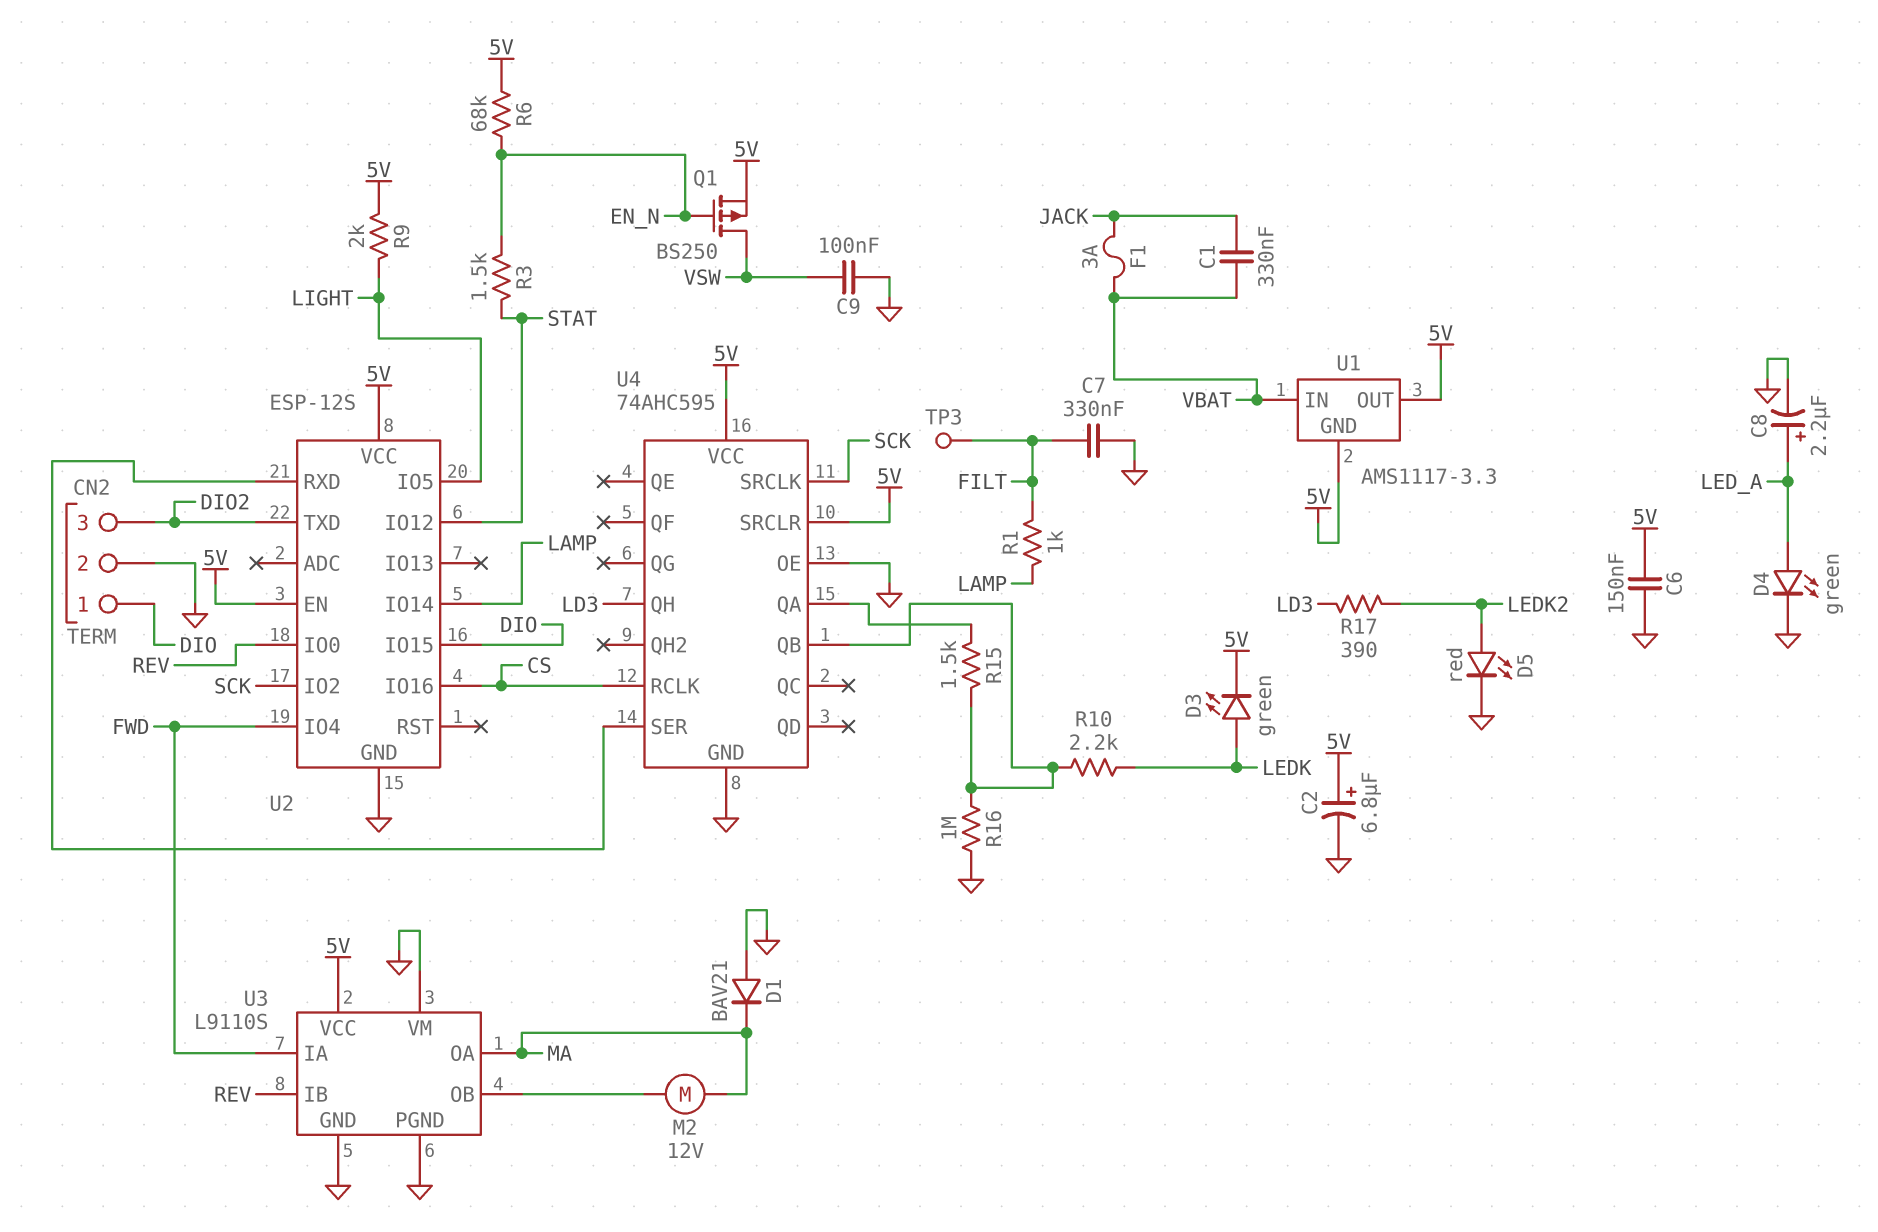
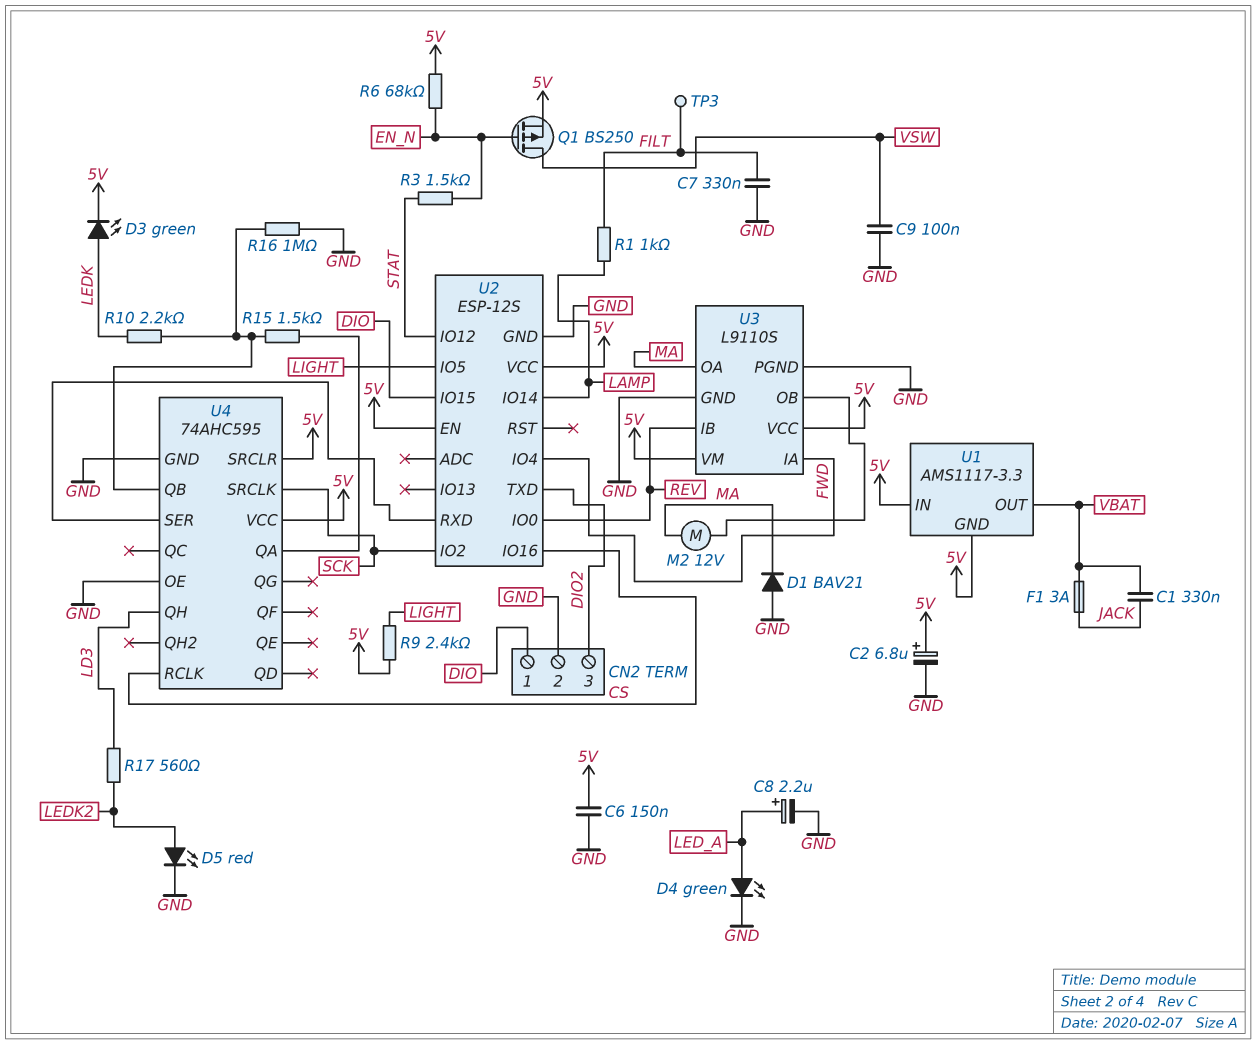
R9: 2k (5V, LIGHT) -> 2.4k (5V, LIGHT)
R17: 390 (LD3, LEDK2) -> 560 (LD3, LEDK2)
U1 pin IN: VBAT -> 5V
U1 pin OUT: 5V -> VBAT
U3 pin VM: GND -> 5V

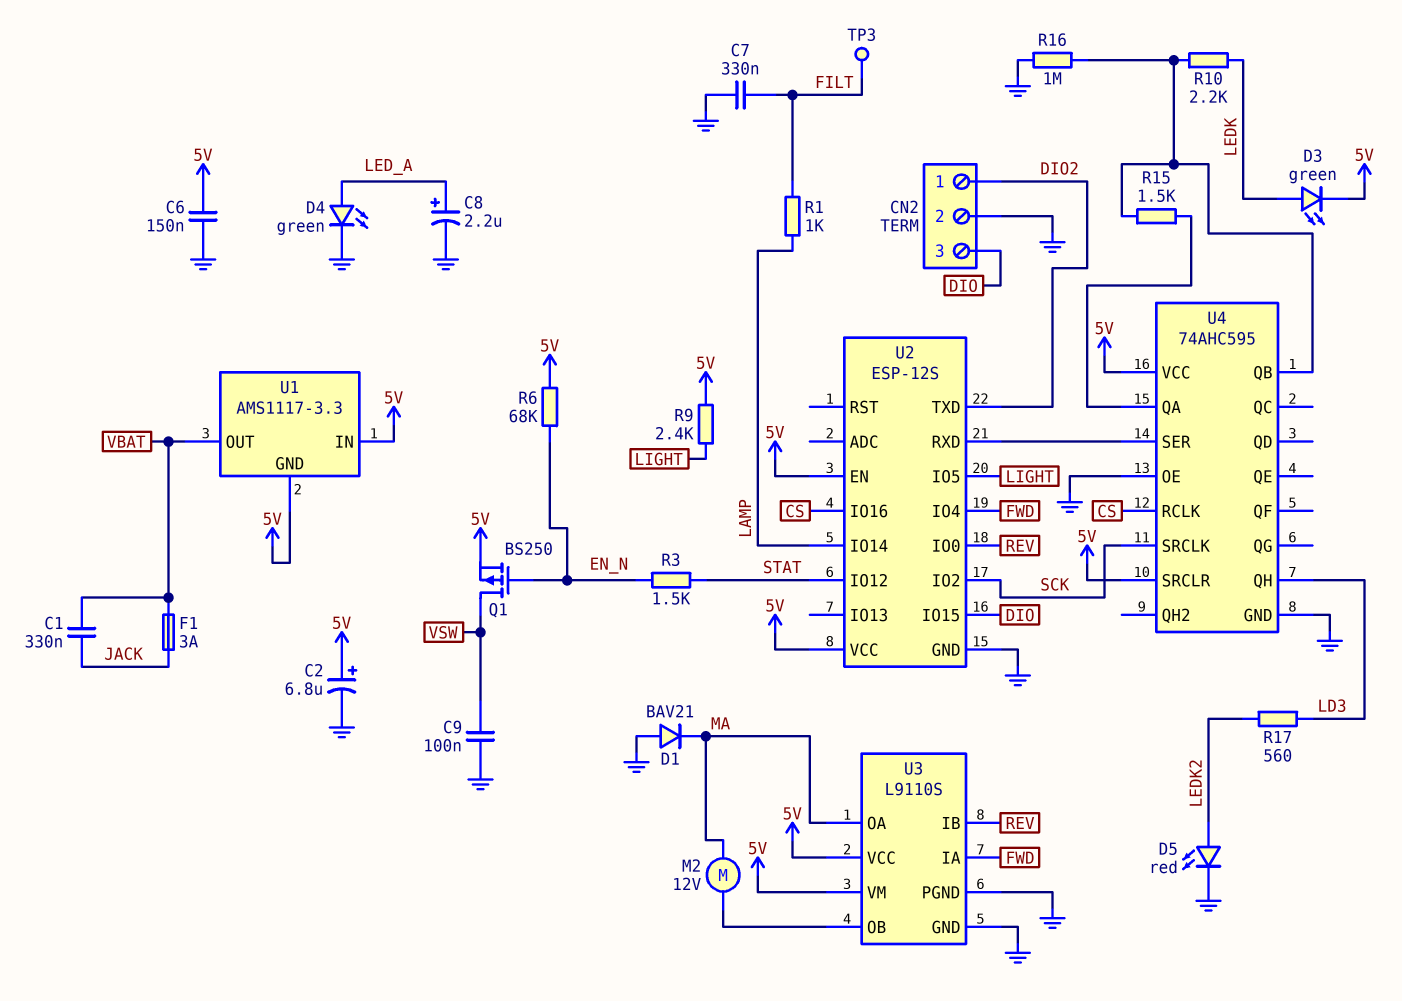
CN2 pin 1: DIO -> DIO2
CN2 pin 3: DIO2 -> DIO

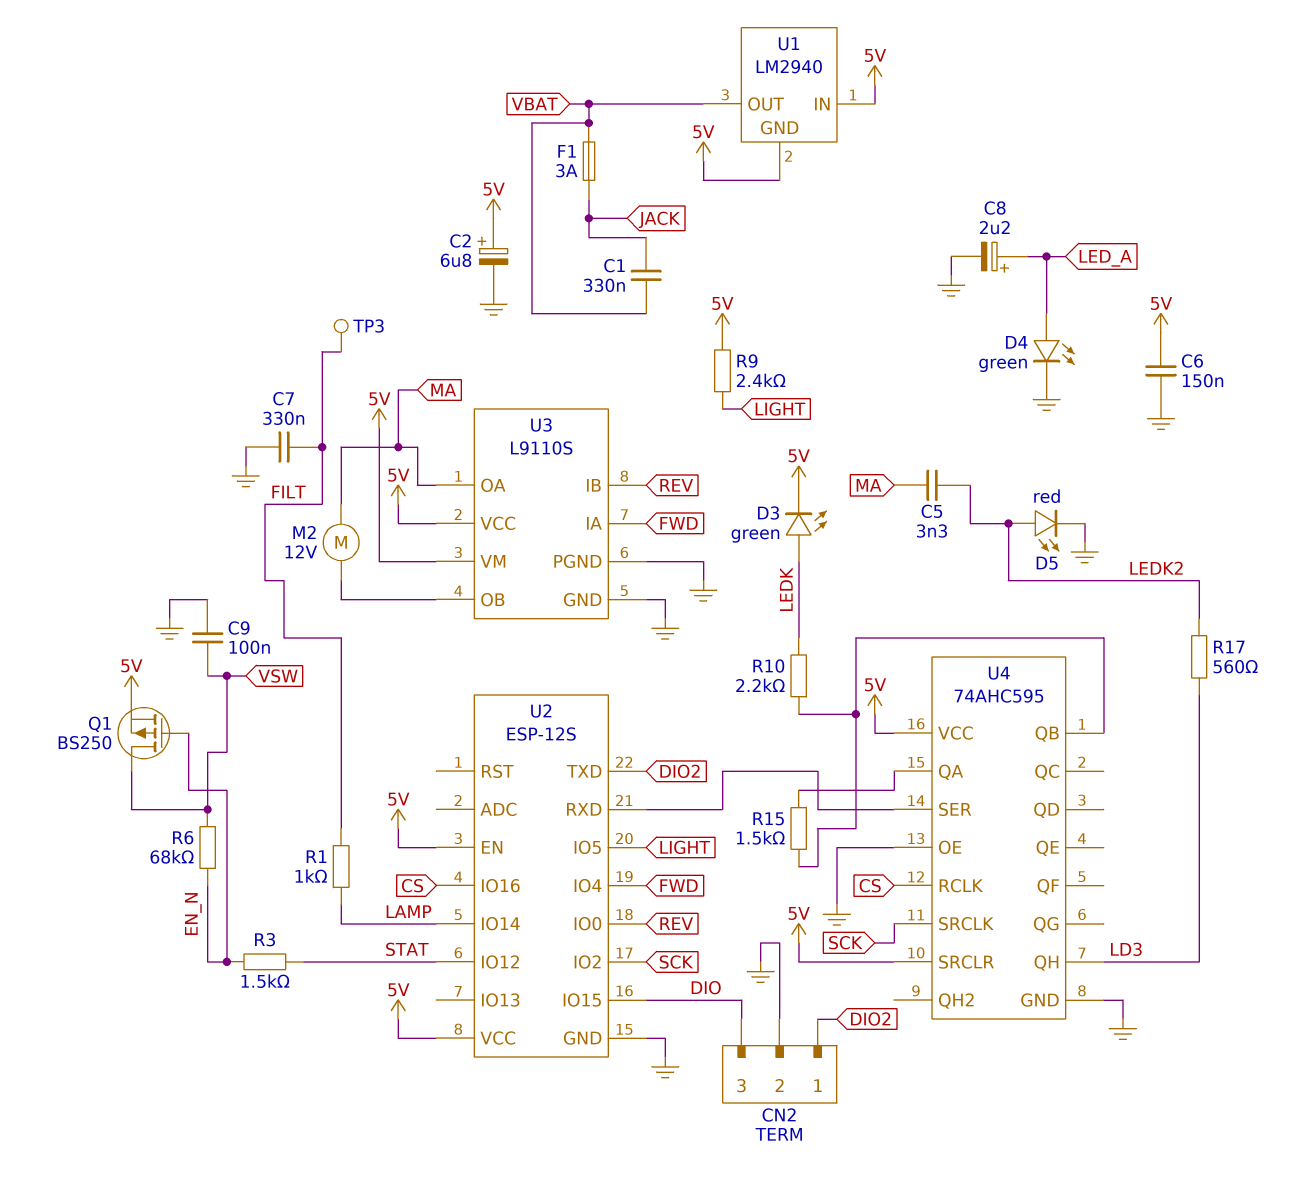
C5: none -> 3.3nF (LEDK2, MA)
D1: diode BAV21 (A GND, K MA) -> none
R6: 68k (5V, EN_N) -> 68k (EN_N, VSW)
R16: 1M (GND, U4/QB) -> none
U1: AMS1117-3.3 -> LM2940

